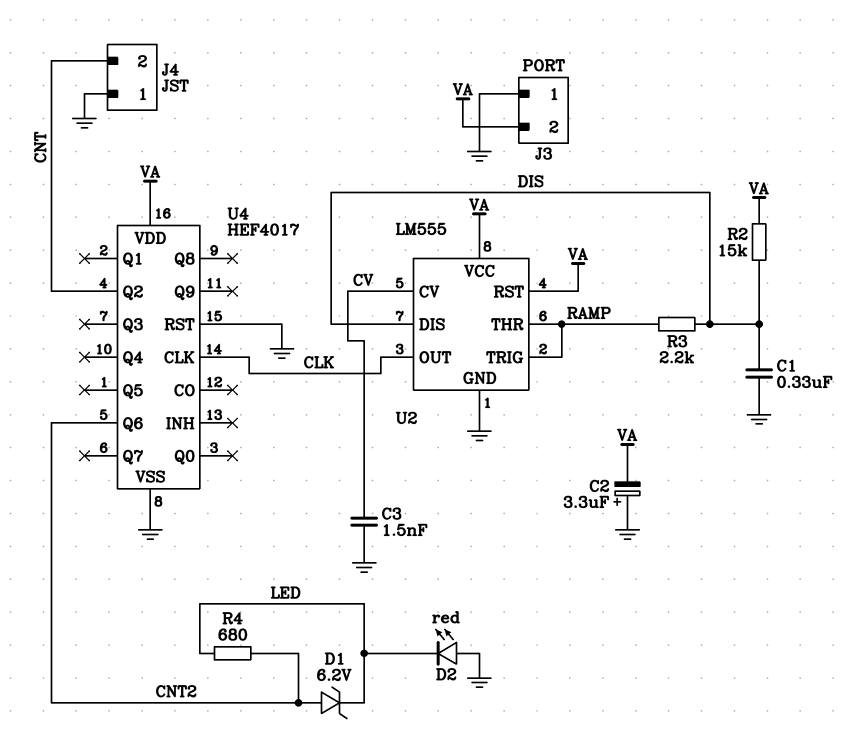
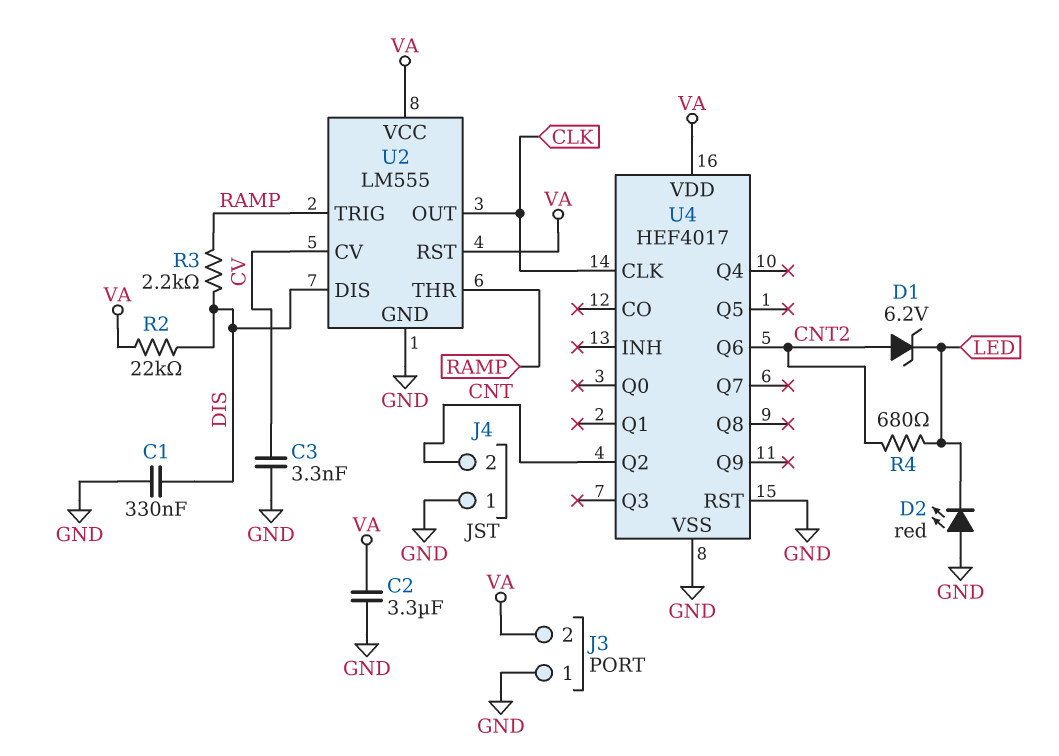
C2: 3.3uF (plus GND, minus VA) -> 3.3uF (GND, VA)
C3: 1.5nF (CV, GND) -> 3.3nF (CV, GND)
R2: 15k (DIS, VA) -> 22k (DIS, VA)

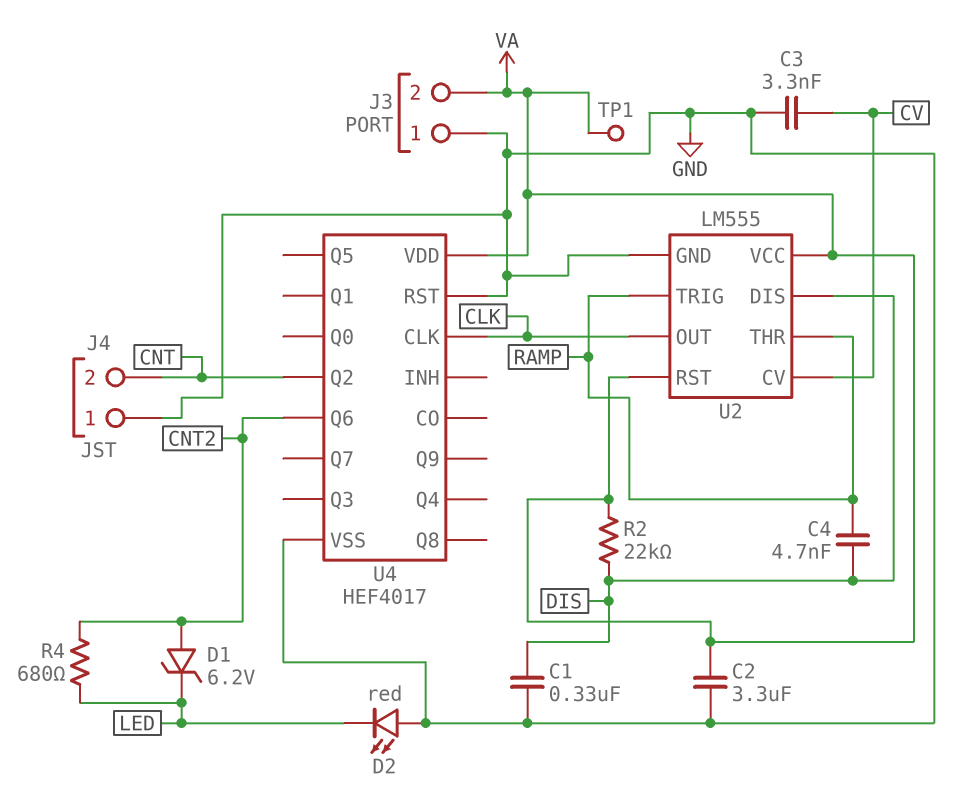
C4: none -> 4.7nF (DIS, RAMP)
R3: 2.2k (DIS, RAMP) -> none
TP1: none -> test point (VA)

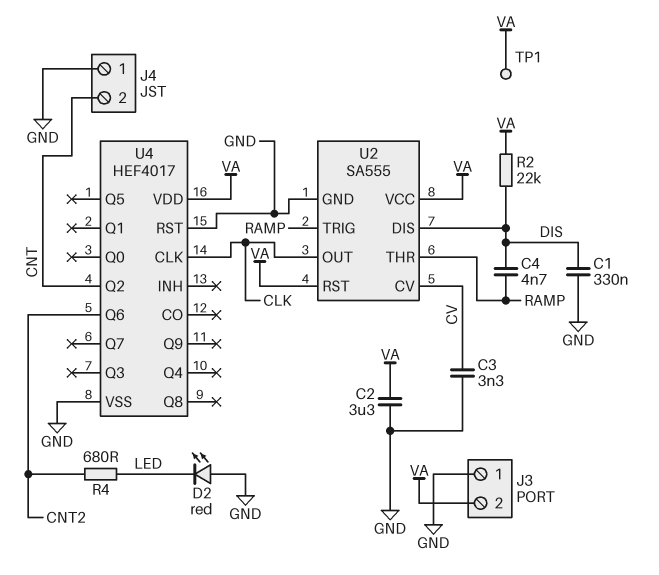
D1: zener 6.2V (A CNT2, K LED) -> none
U2: LM555 -> SA555

